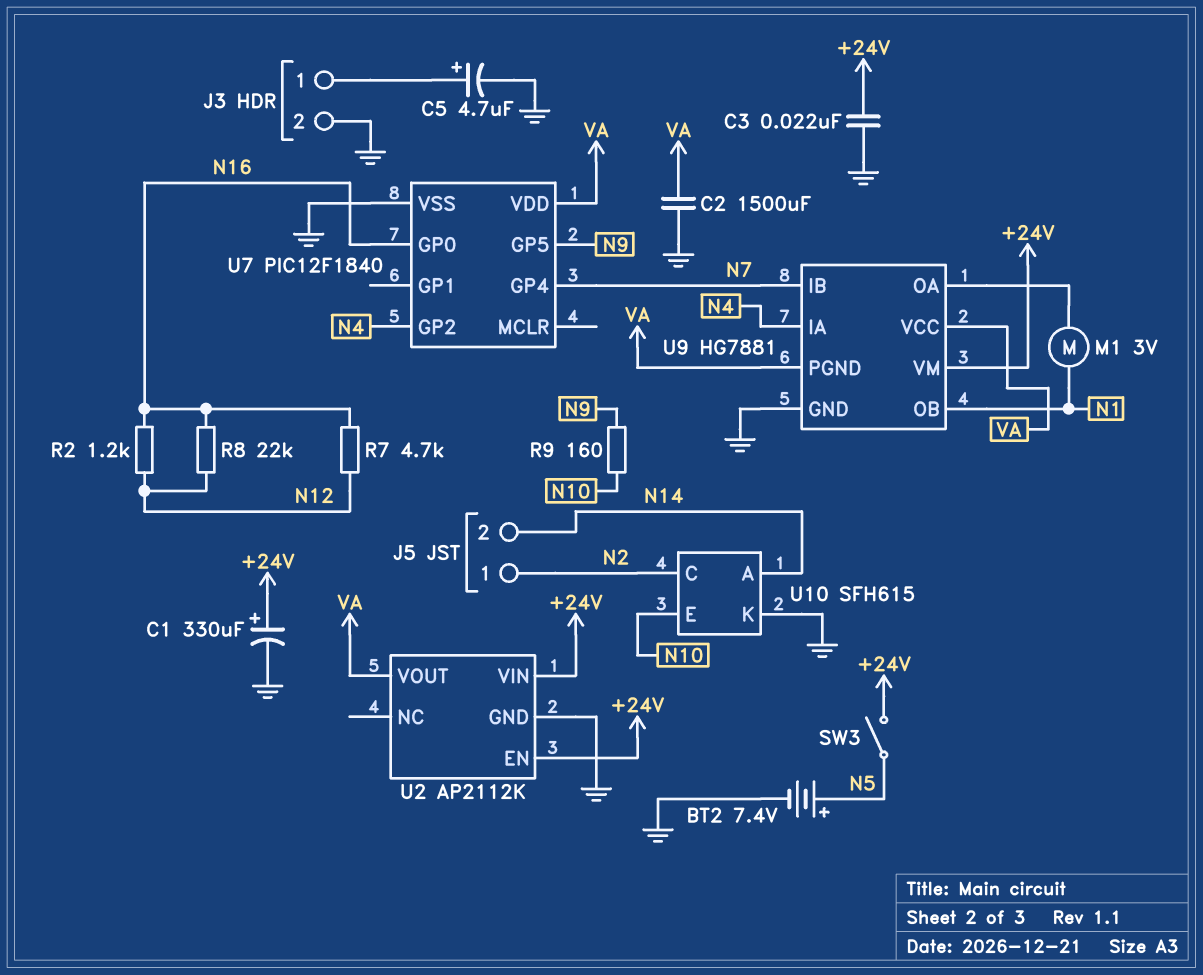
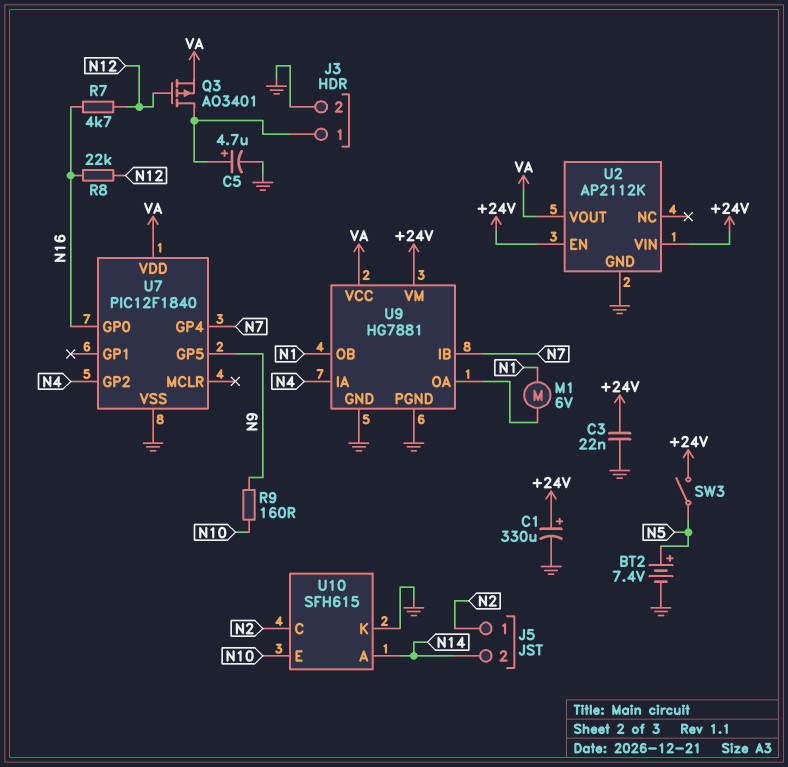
C2: 1500uF (GND, VA) -> none
M1: motor 3V (N1, U9/OA) -> motor 6V (N1, U9/OA)
Q3: none -> PMOS AO3401 (G N12, D J3/1, S VA)
R2: 1.2k (N12, N16) -> none
U9 pin PGND: VA -> GND

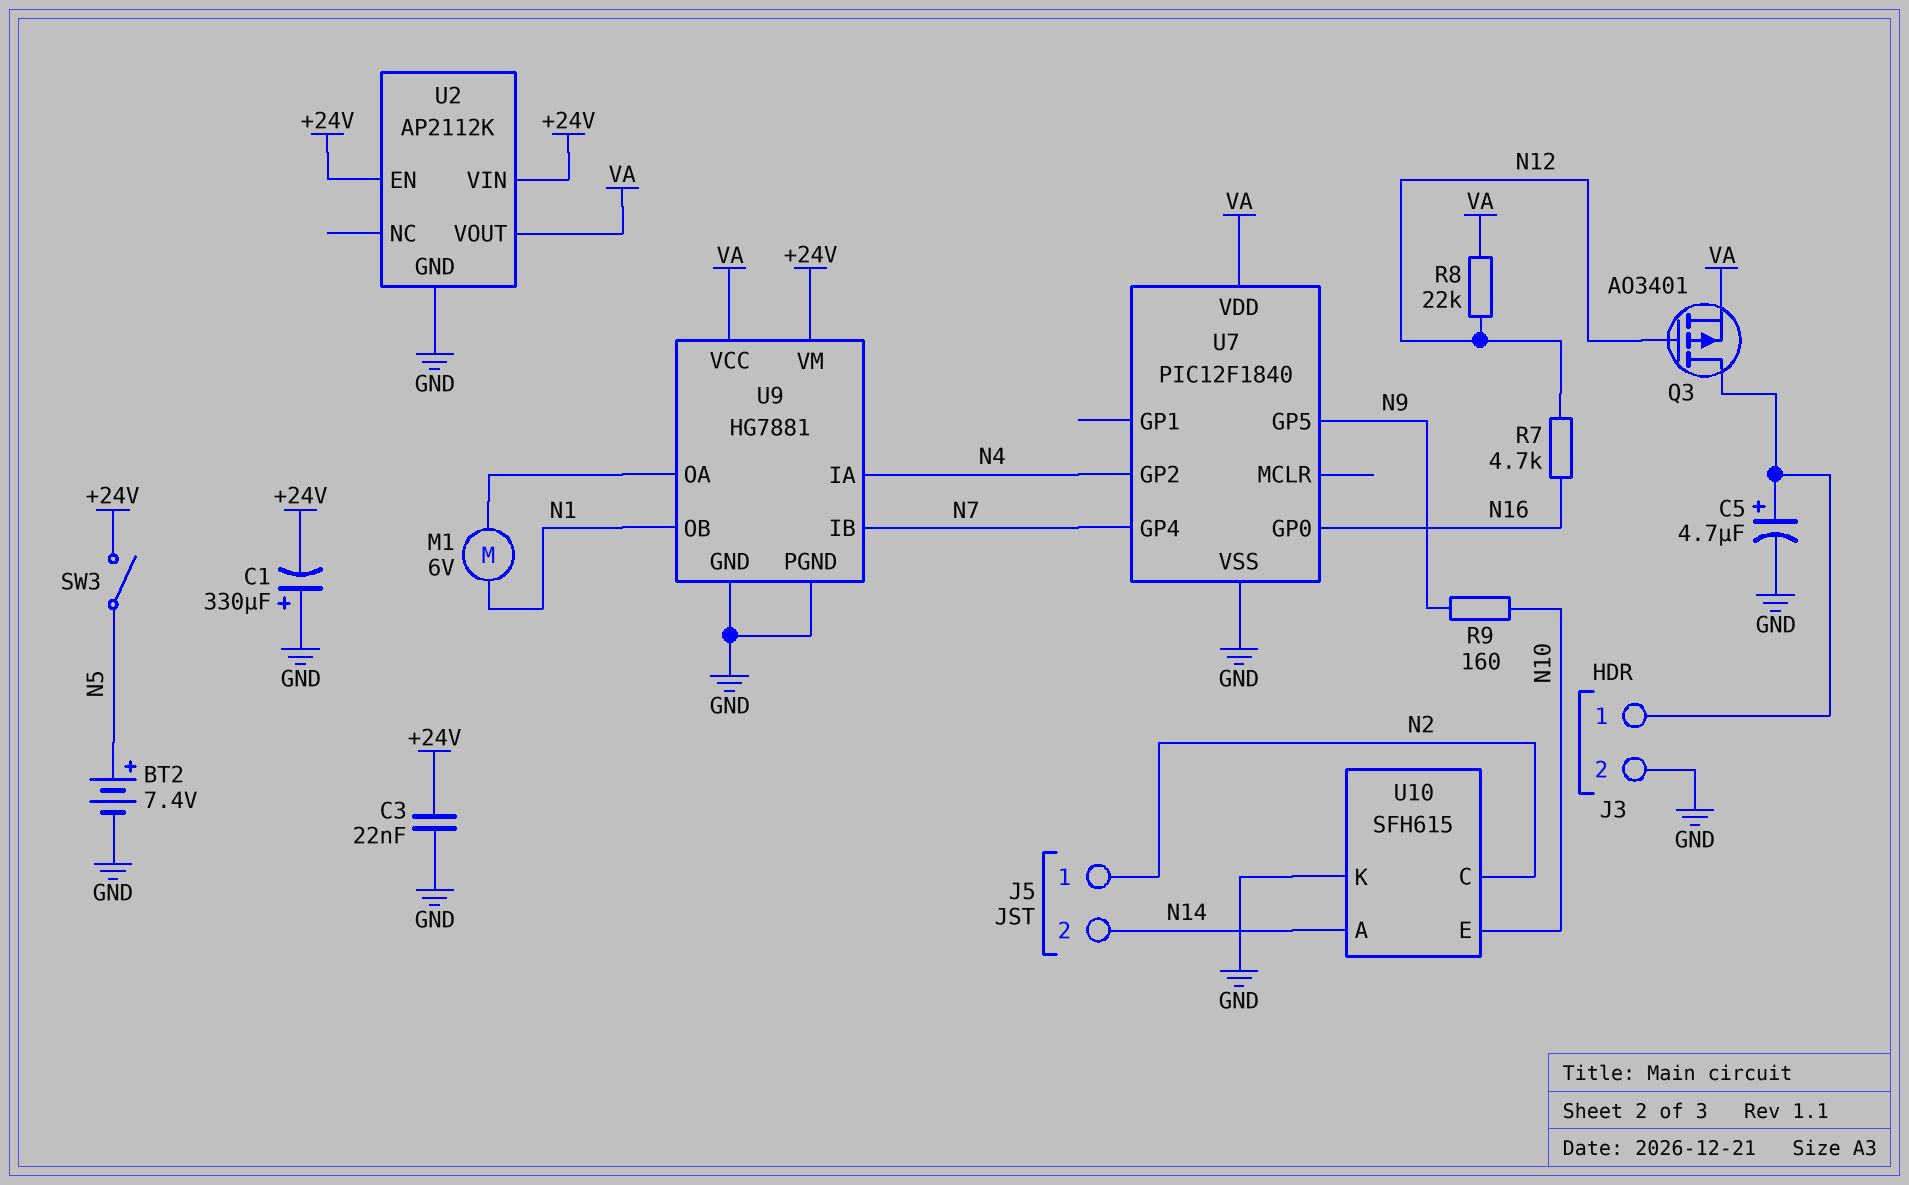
C1: 330uF (plus +24V, minus GND) -> 330uF (plus GND, minus +24V)
R8: 22k (N12, N16) -> 22k (N12, VA)

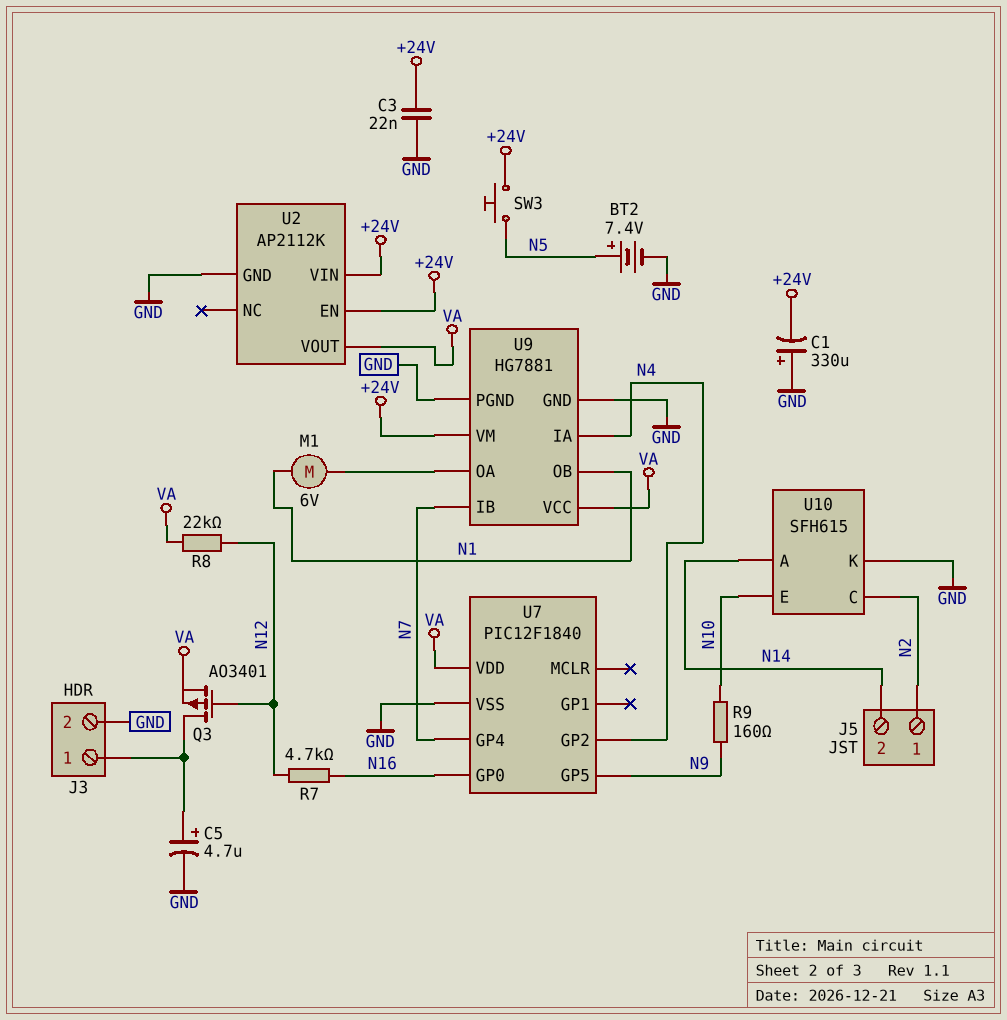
SW3: switch (+24V, N5) -> button (+24V, N5)

